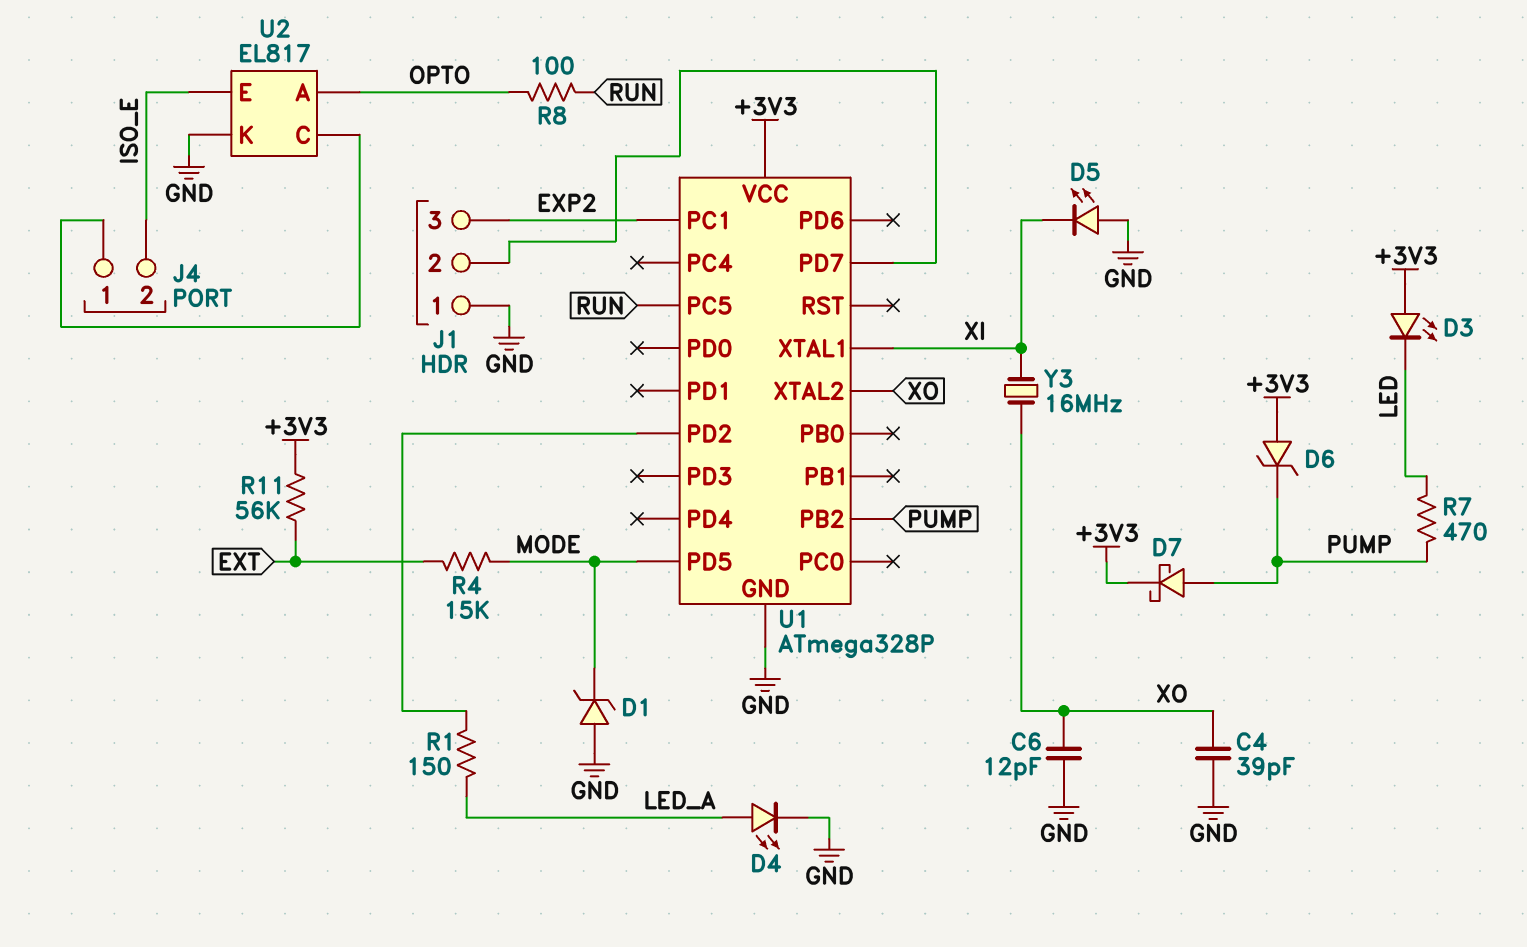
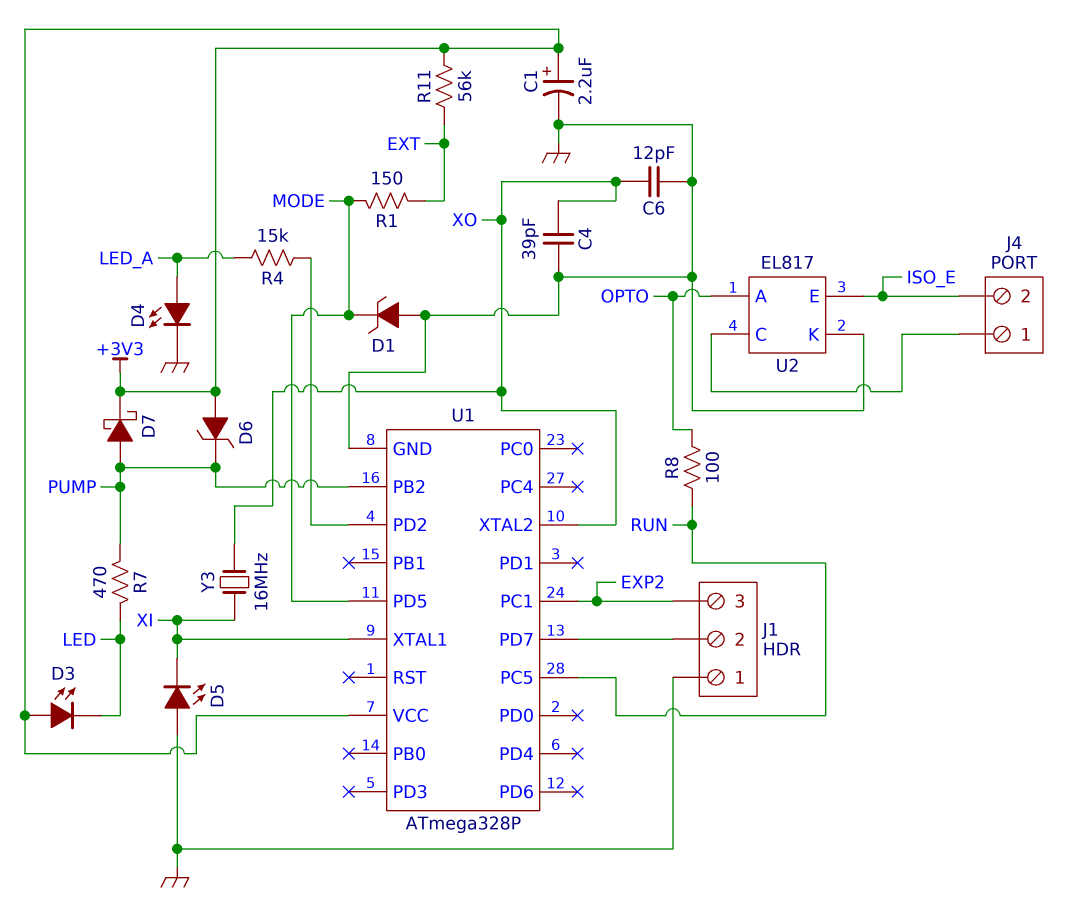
C1: none -> 2.2uF (plus +3V3, minus GND)
R1: 150 (LED_A, U1/PD2) -> 150 (EXT, MODE)
R4: 15k (EXT, MODE) -> 15k (LED_A, U1/PD2)

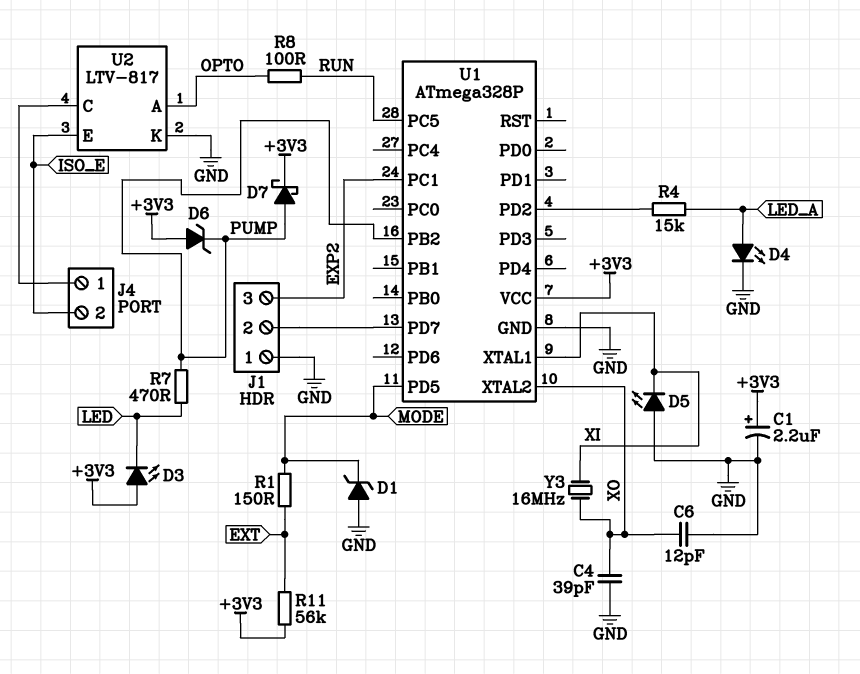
U2: EL817 -> LTV-817

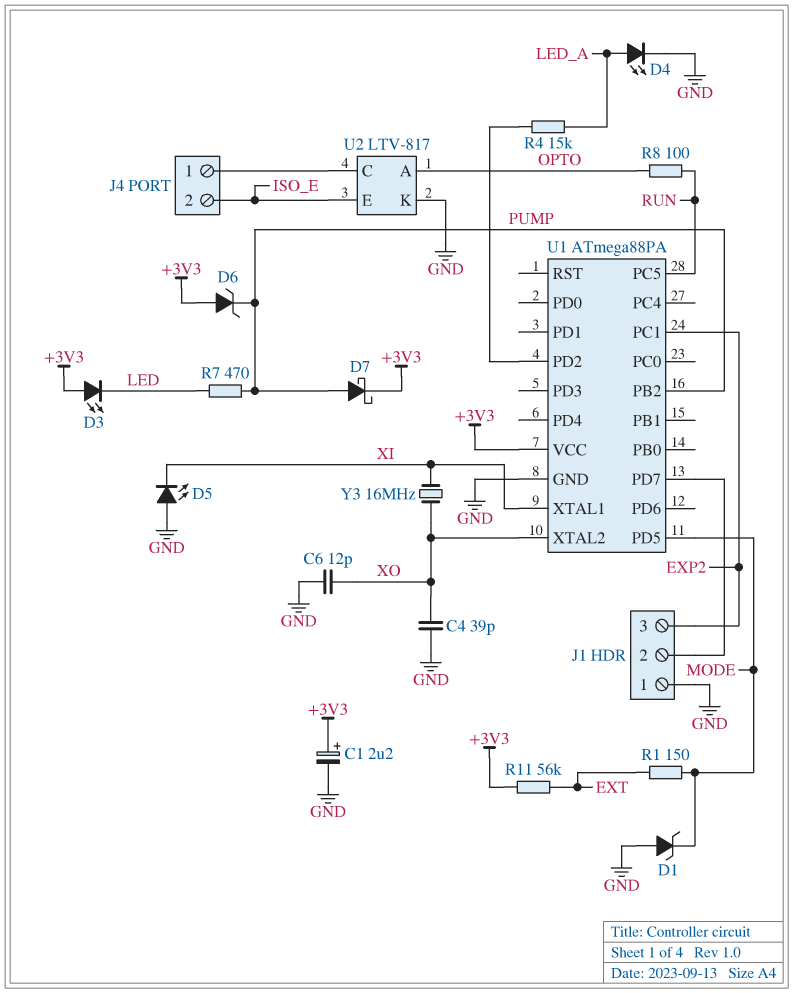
U1: ATmega328P -> ATmega88PA

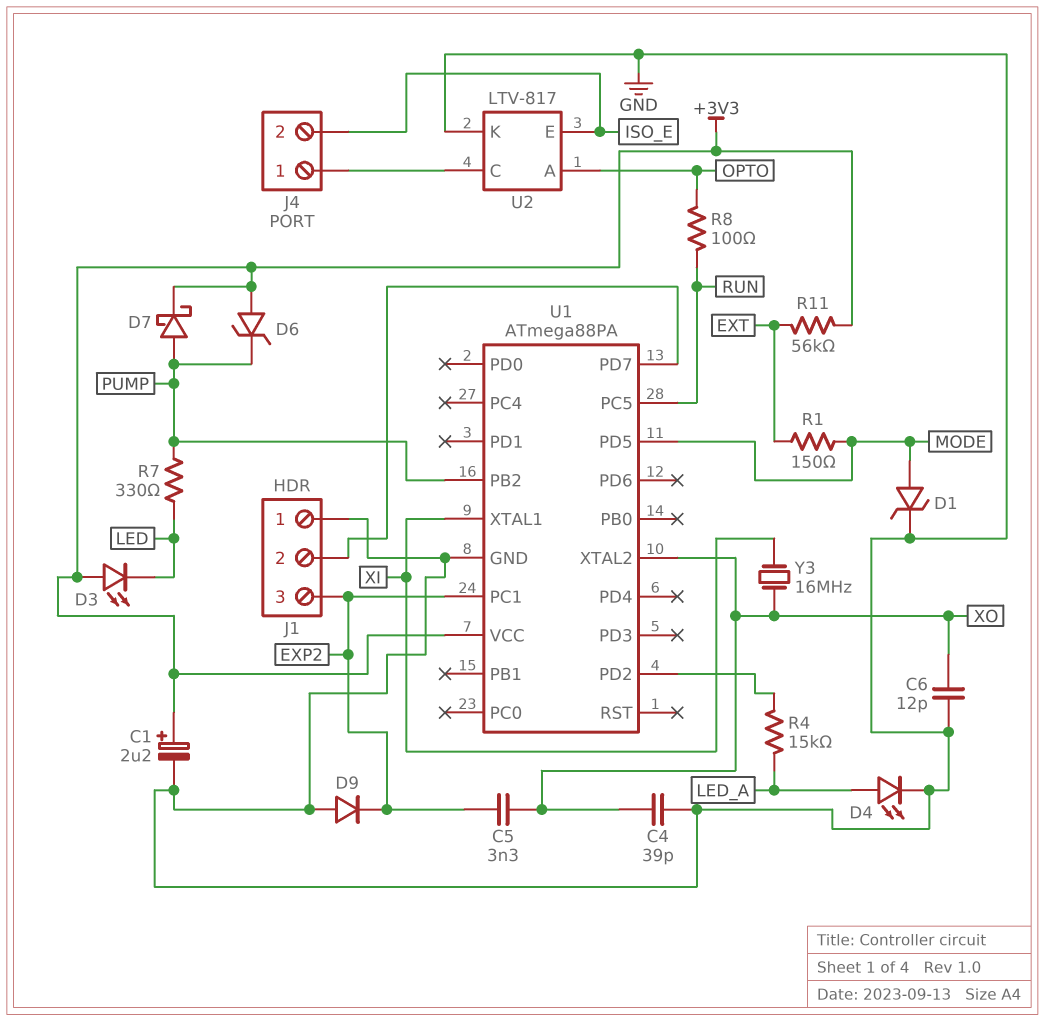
C5: none -> 3.3nF (EXP2, XO)
D1: zener (A GND, K MODE) -> zener (A MODE, K GND)
D5: LED (A GND, K XI) -> none
D9: none -> diode (A GND, K EXP2)
R7: 470 (LED, PUMP) -> 330 (LED, PUMP)

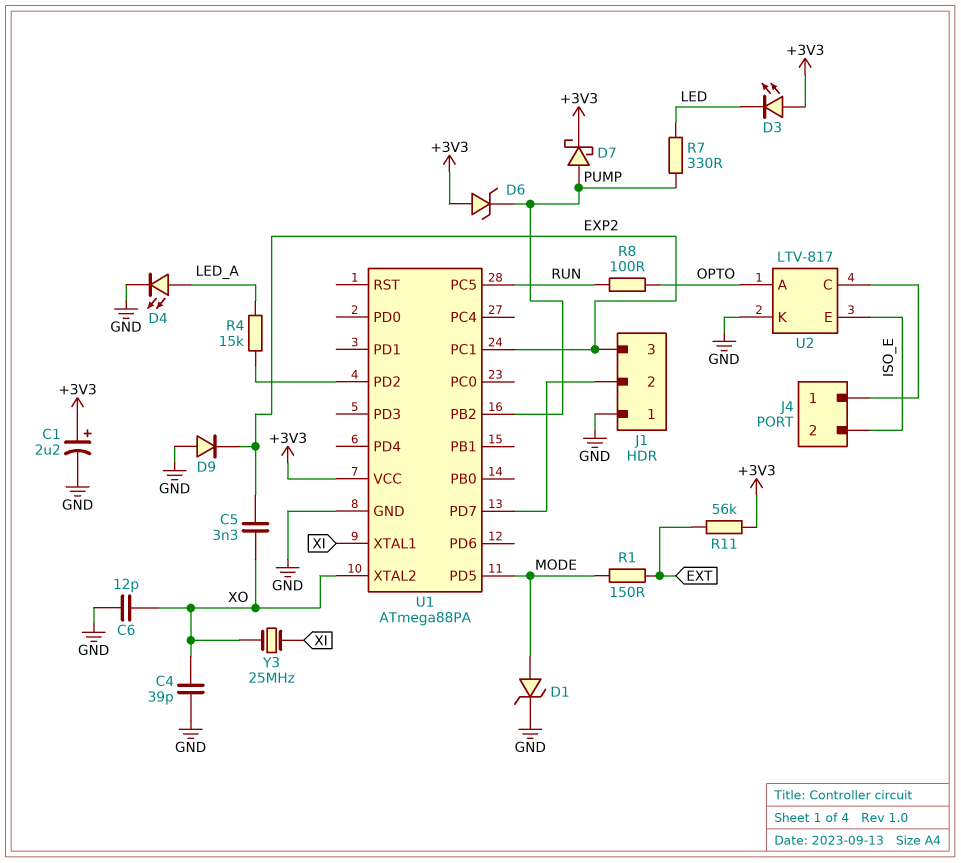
Y3: 16MHz (XI, XO) -> 25MHz (XI, XO)

